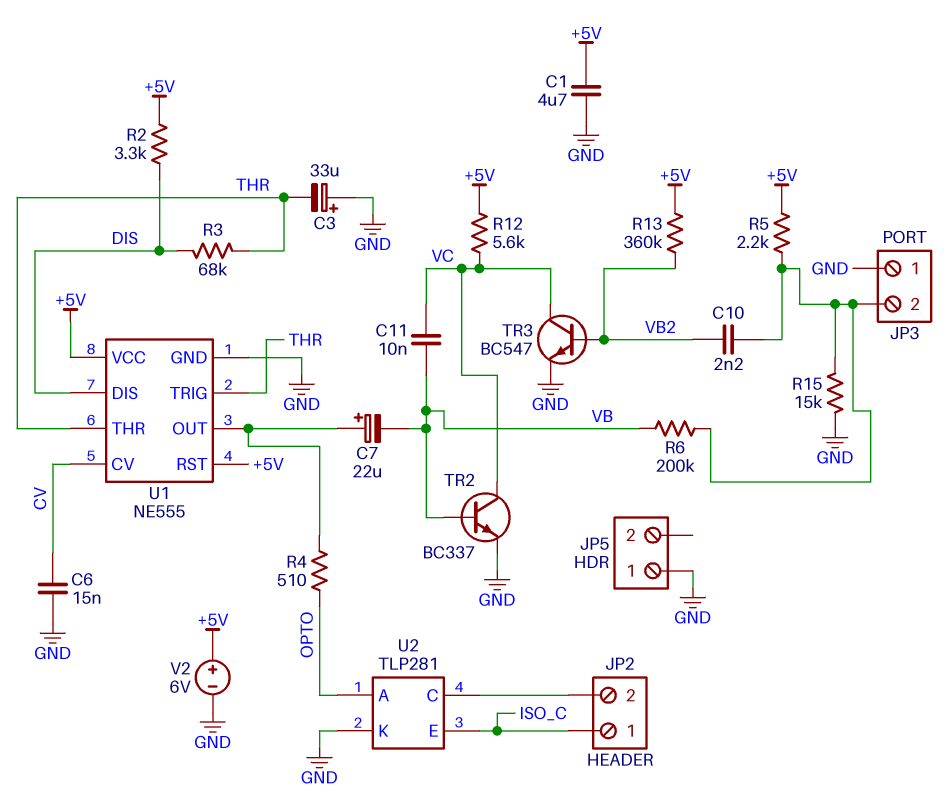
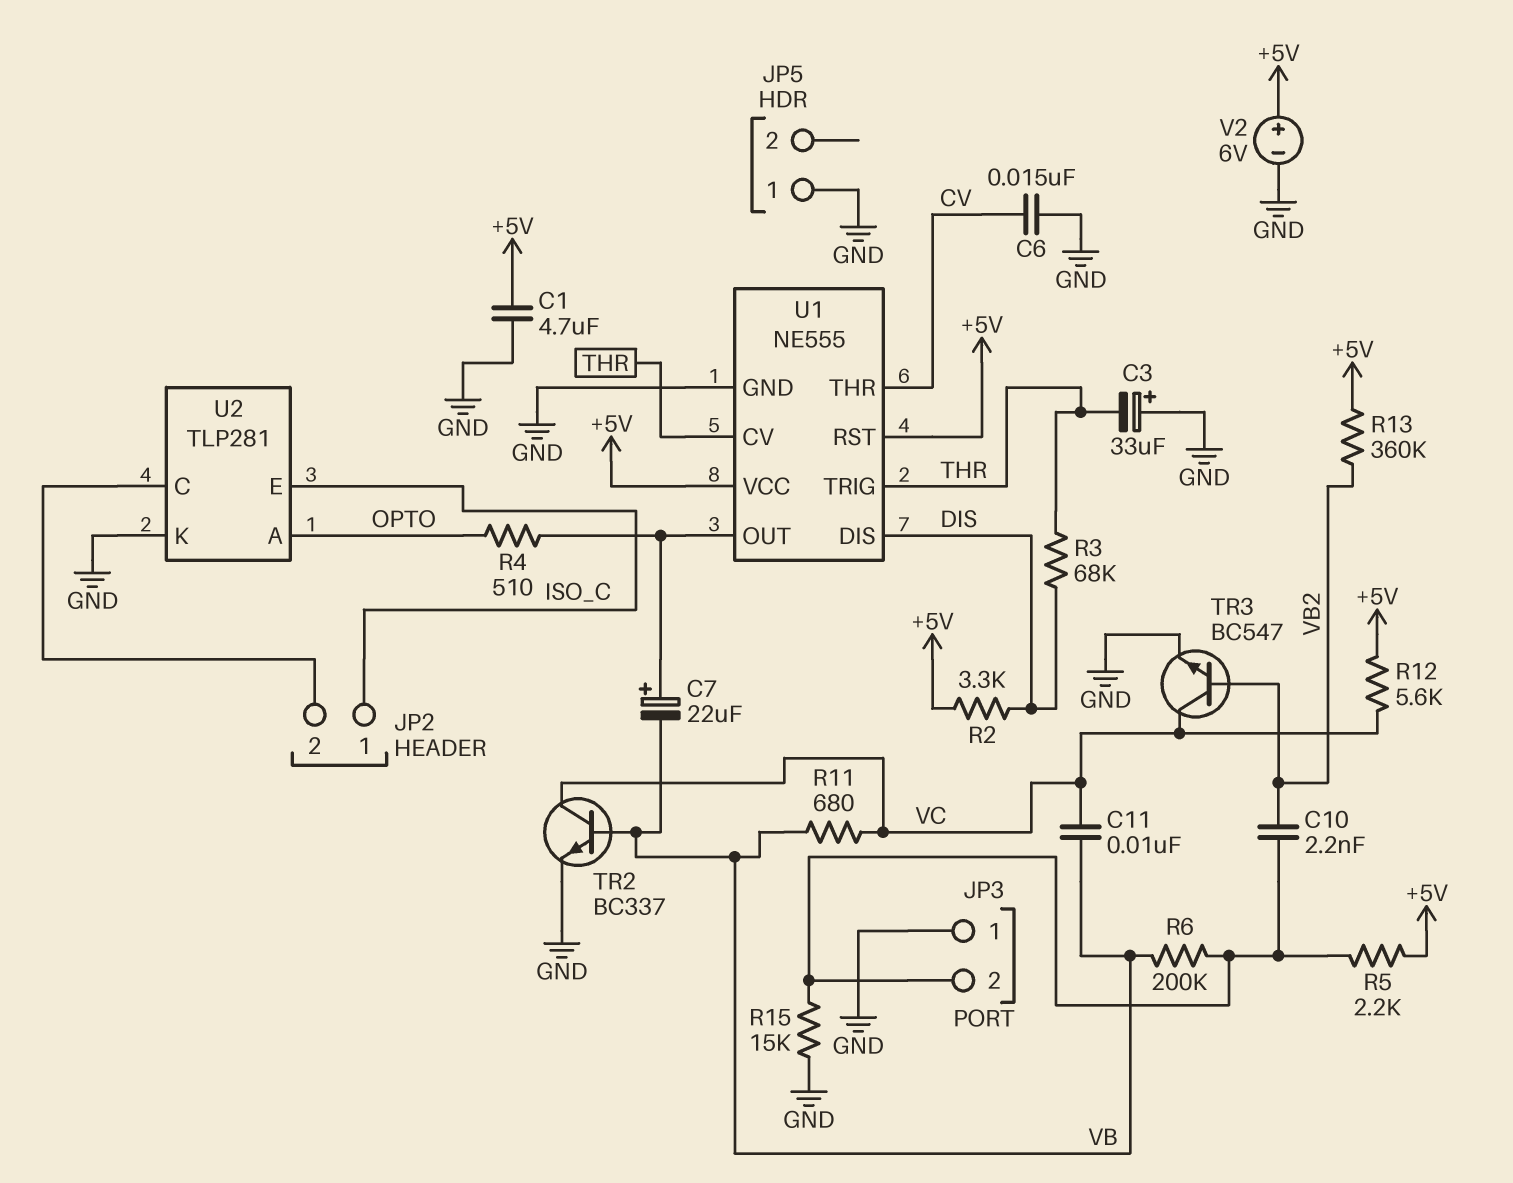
R11: none -> 680 (VB, VC)
U1 pin CV: CV -> THR
U1 pin THR: THR -> CV

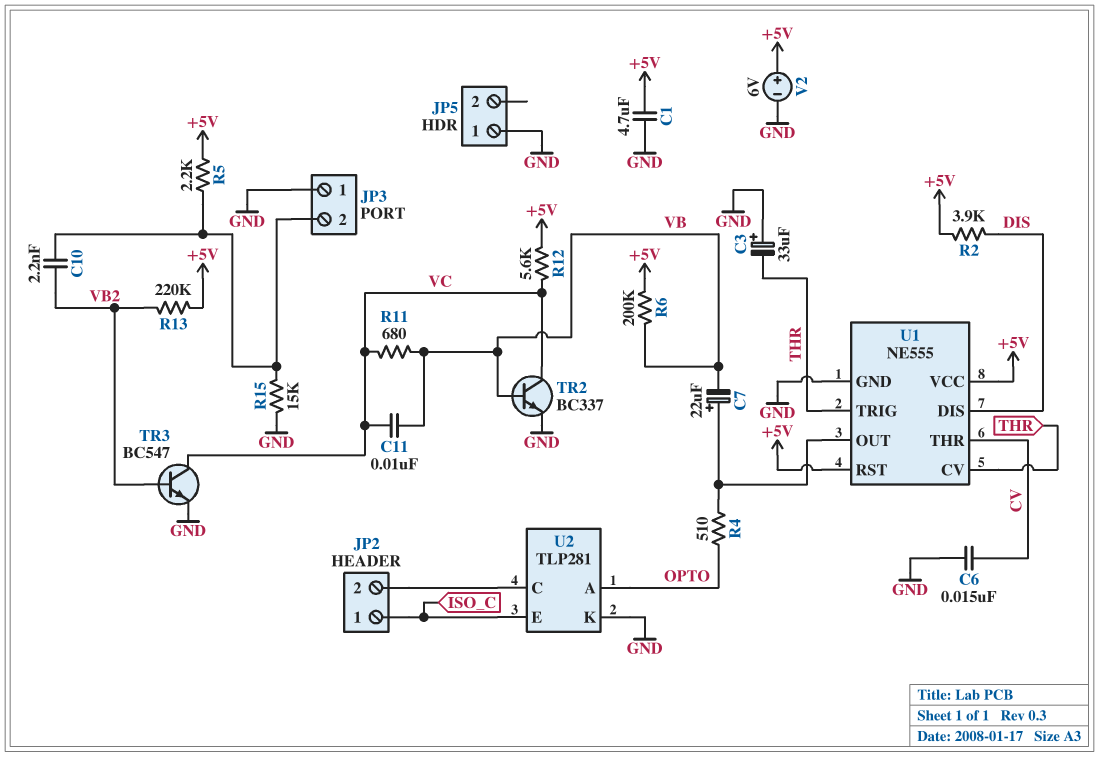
R2: 3.3k (+5V, DIS) -> 3.9k (+5V, DIS)
R3: 68k (DIS, THR) -> none
R6: 200k (JP3/2, VB) -> 200k (+5V, VB)
R13: 360k (+5V, VB2) -> 220k (+5V, VB2)

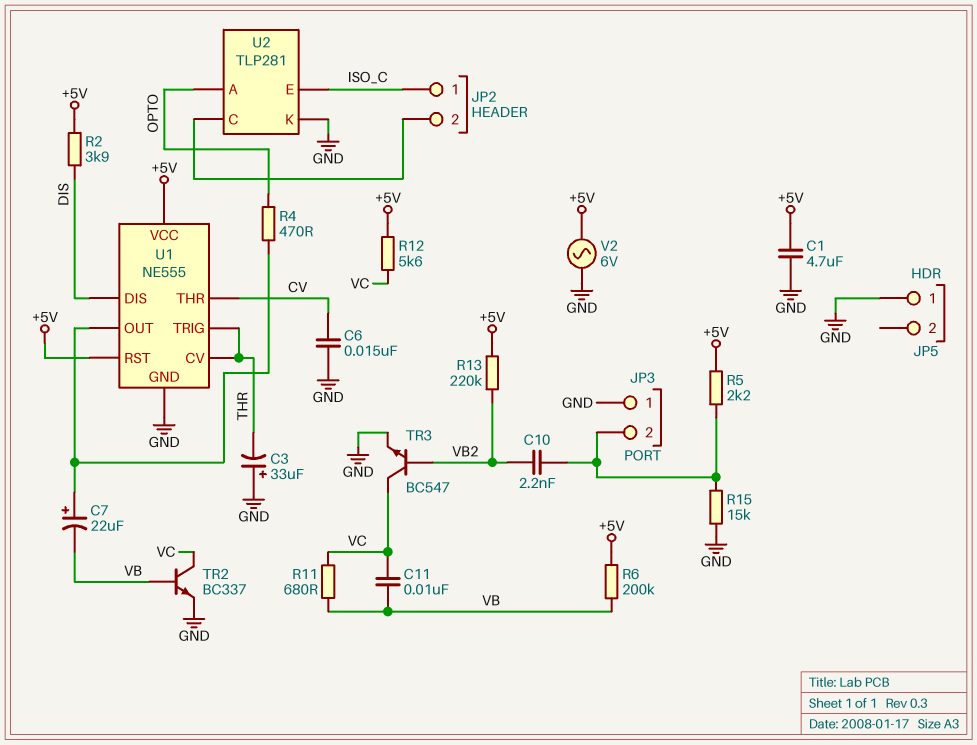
R4: 510 (OPTO, U1/OUT) -> 470 (OPTO, U1/OUT)
V2: 6V (plus +5V, minus GND) -> AC 6V (+5V, GND)

